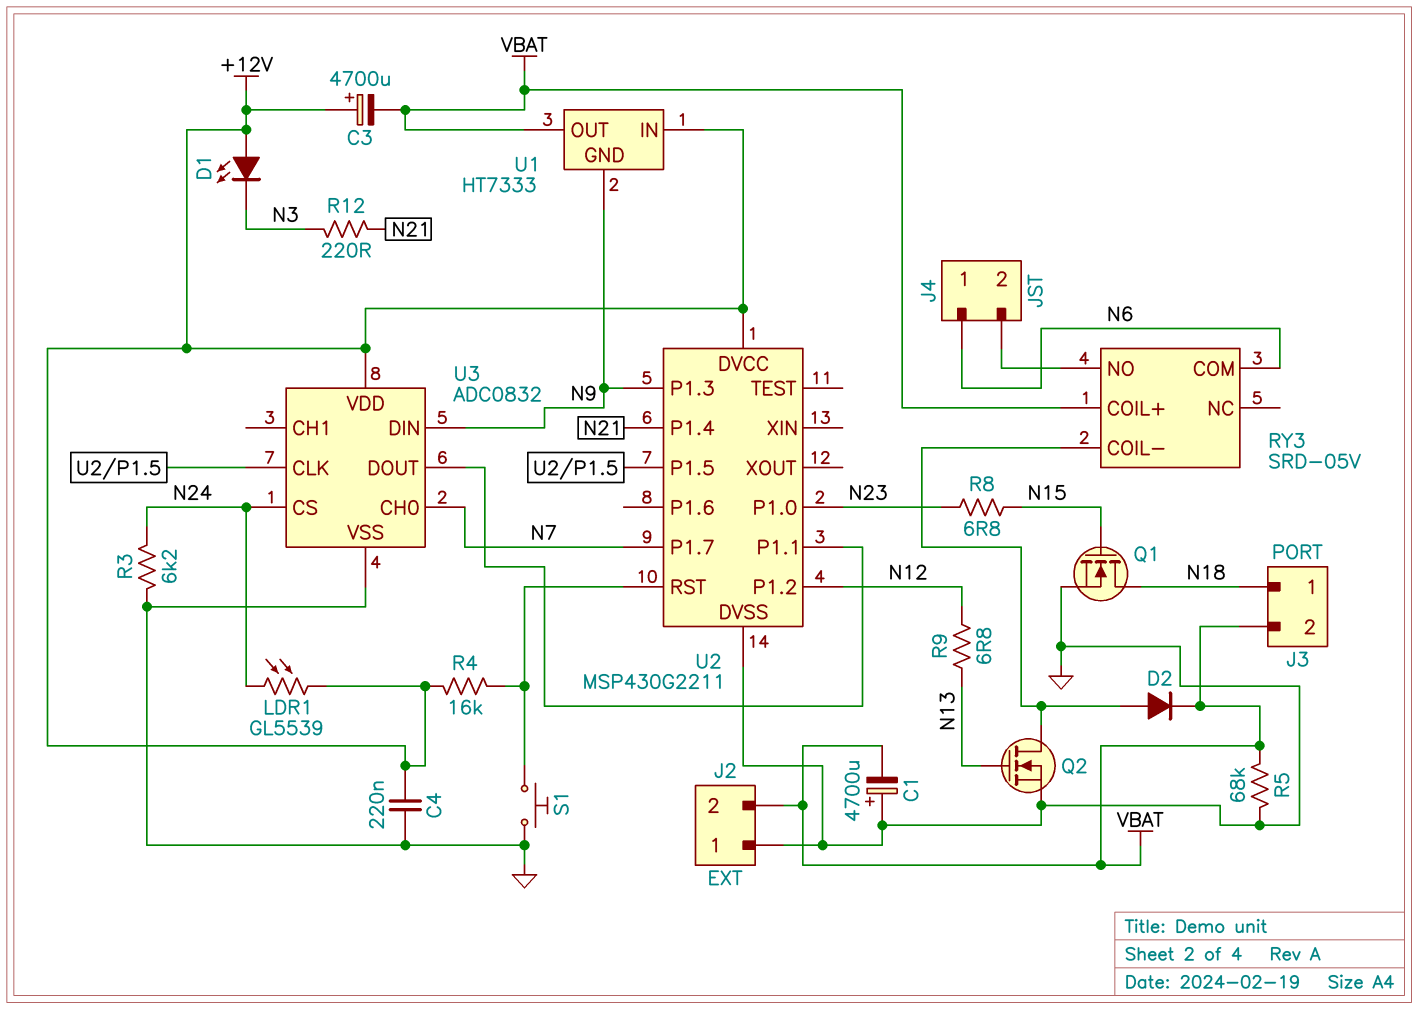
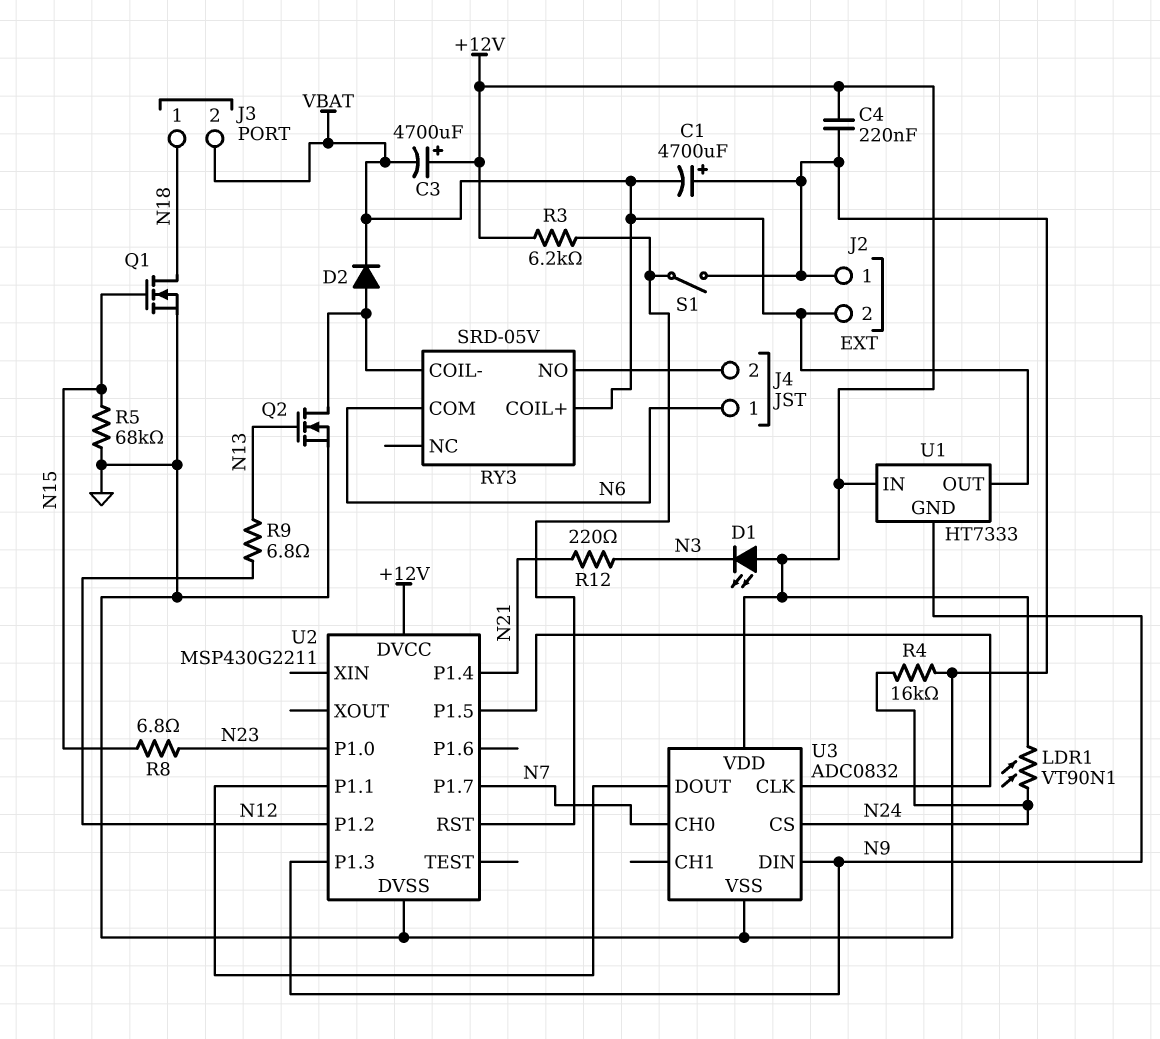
LDR1: GL5539 (+12V, N24) -> VT90N1 (+12V, N24)
R3: 6.2k (GND, N24) -> 6.2k (+12V, U2/RST)
R4: 16k (+12V, U2/RST) -> 16k (GND, N24)
R5: 68k (GND, VBAT) -> 68k (GND, N15)
S1: button (GND, U2/RST) -> switch (GND, U2/RST)

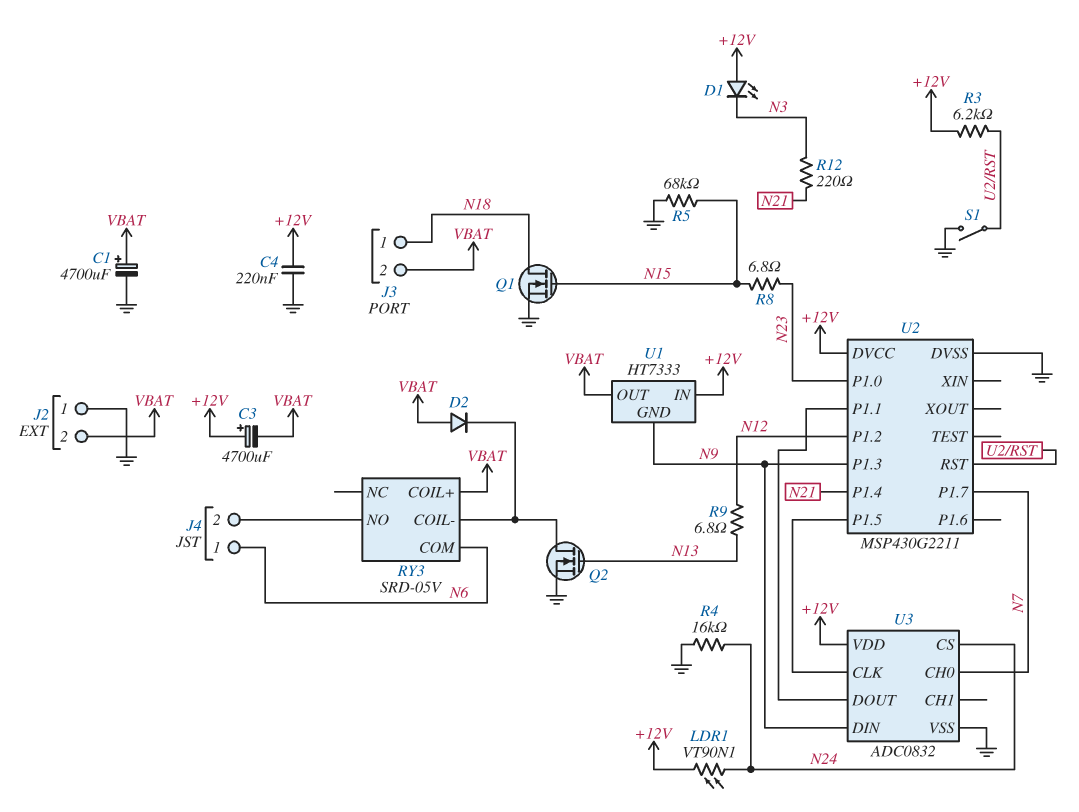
C1: 4700uF (plus GND, minus VBAT) -> 4700uF (plus VBAT, minus GND)
D2: diode (A RY3/COIL-, K VBAT) -> diode (A VBAT, K RY3/COIL-)

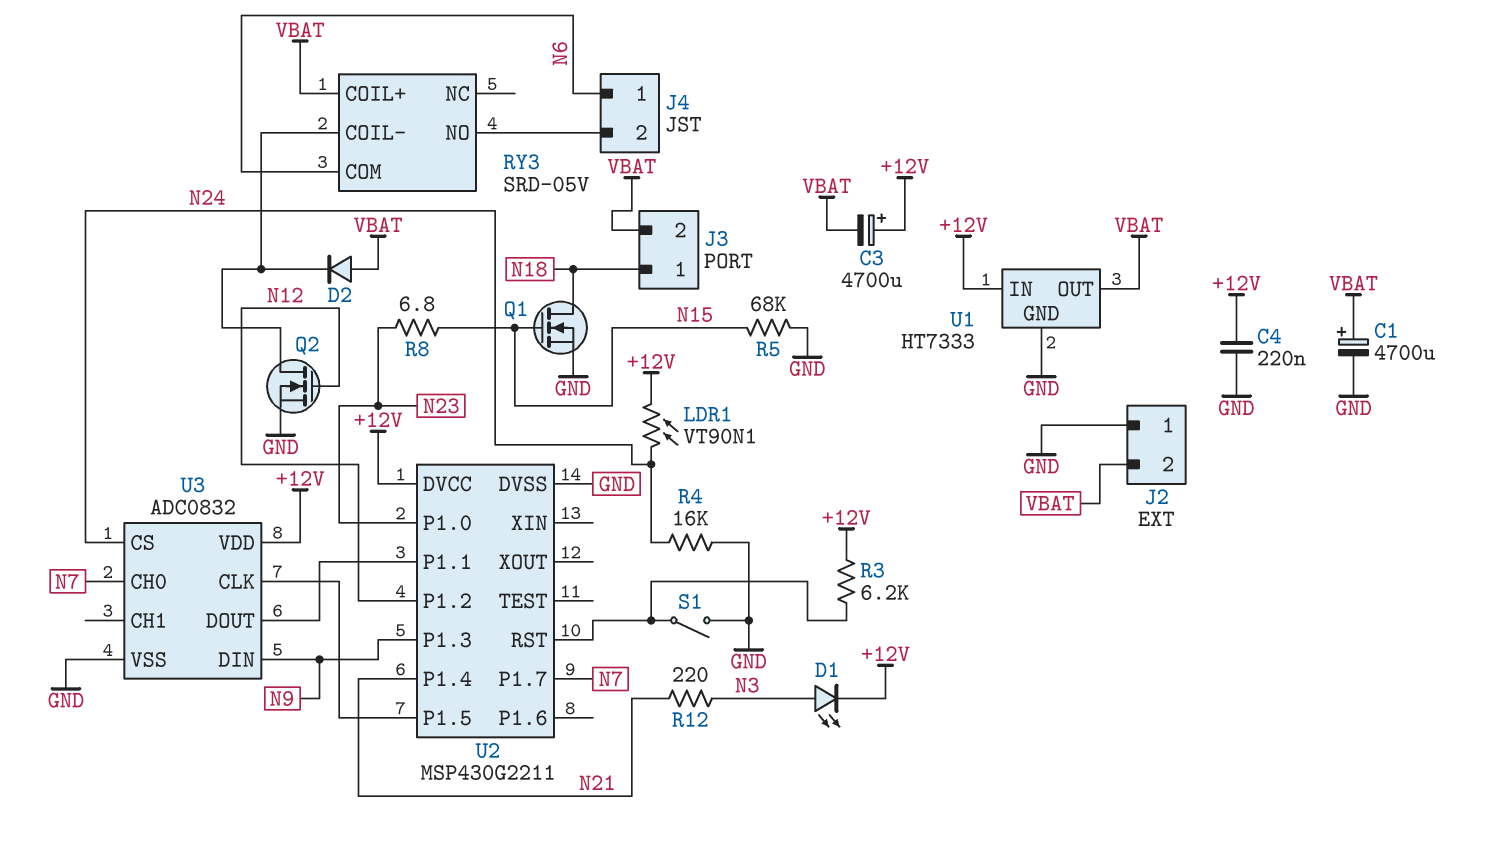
D1: LED (A +12V, K N3) -> LED (A N3, K +12V)
Q2: NMOS (G N13, D RY3/COIL-, S GND) -> NMOS (G N12, D RY3/COIL-, S GND)
R9: 6.8 (N12, N13) -> none
U1 pin GND: N9 -> GND

